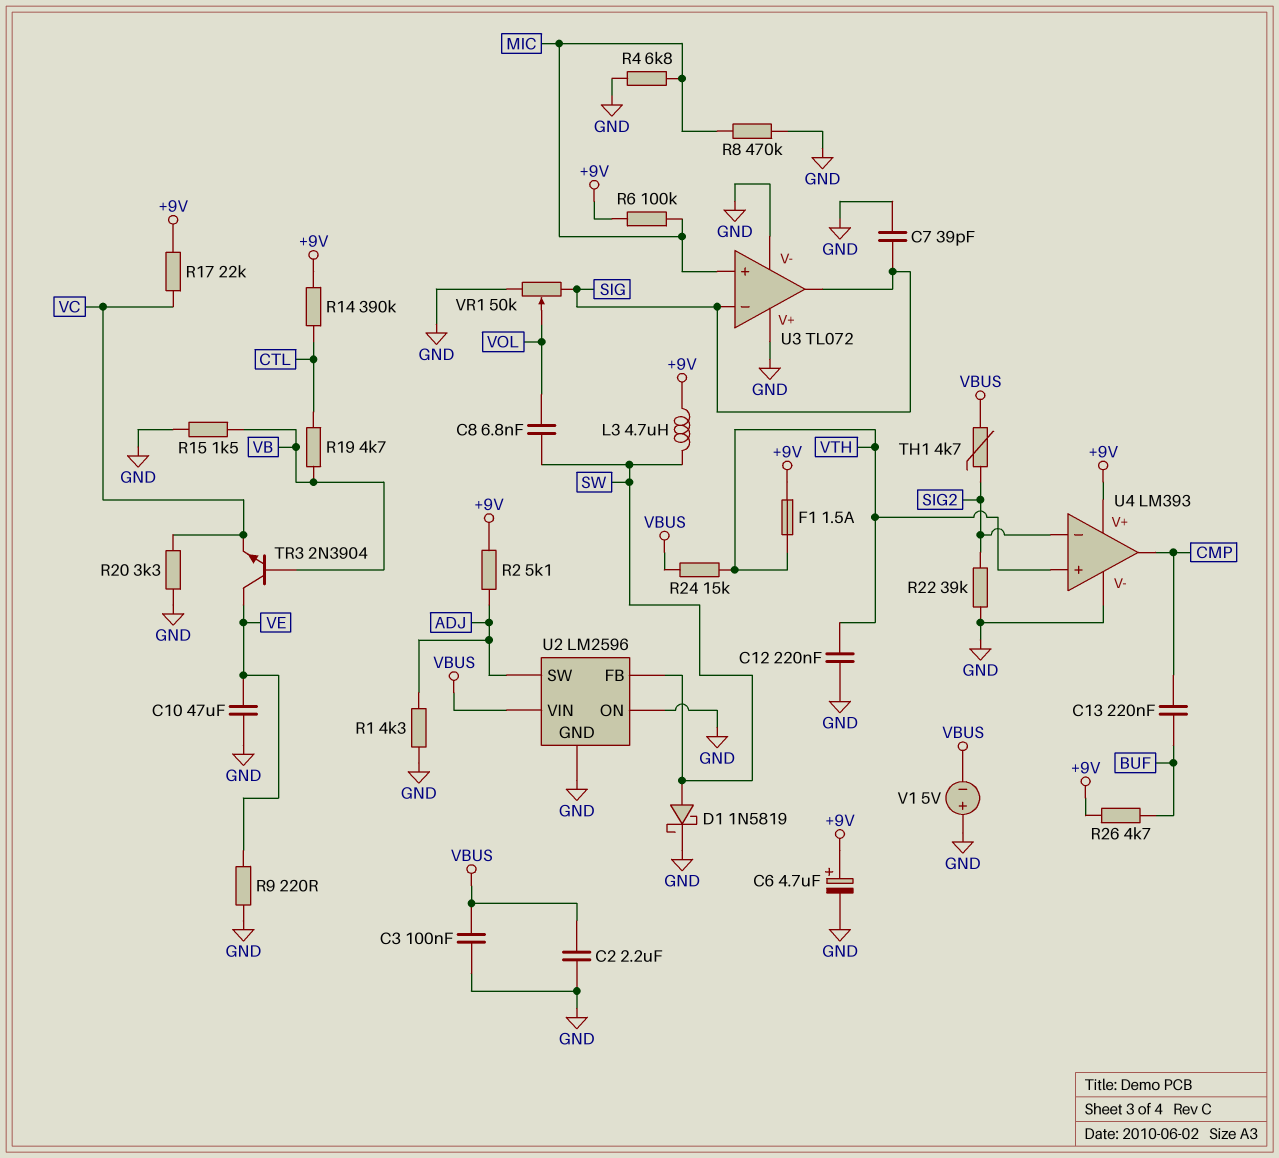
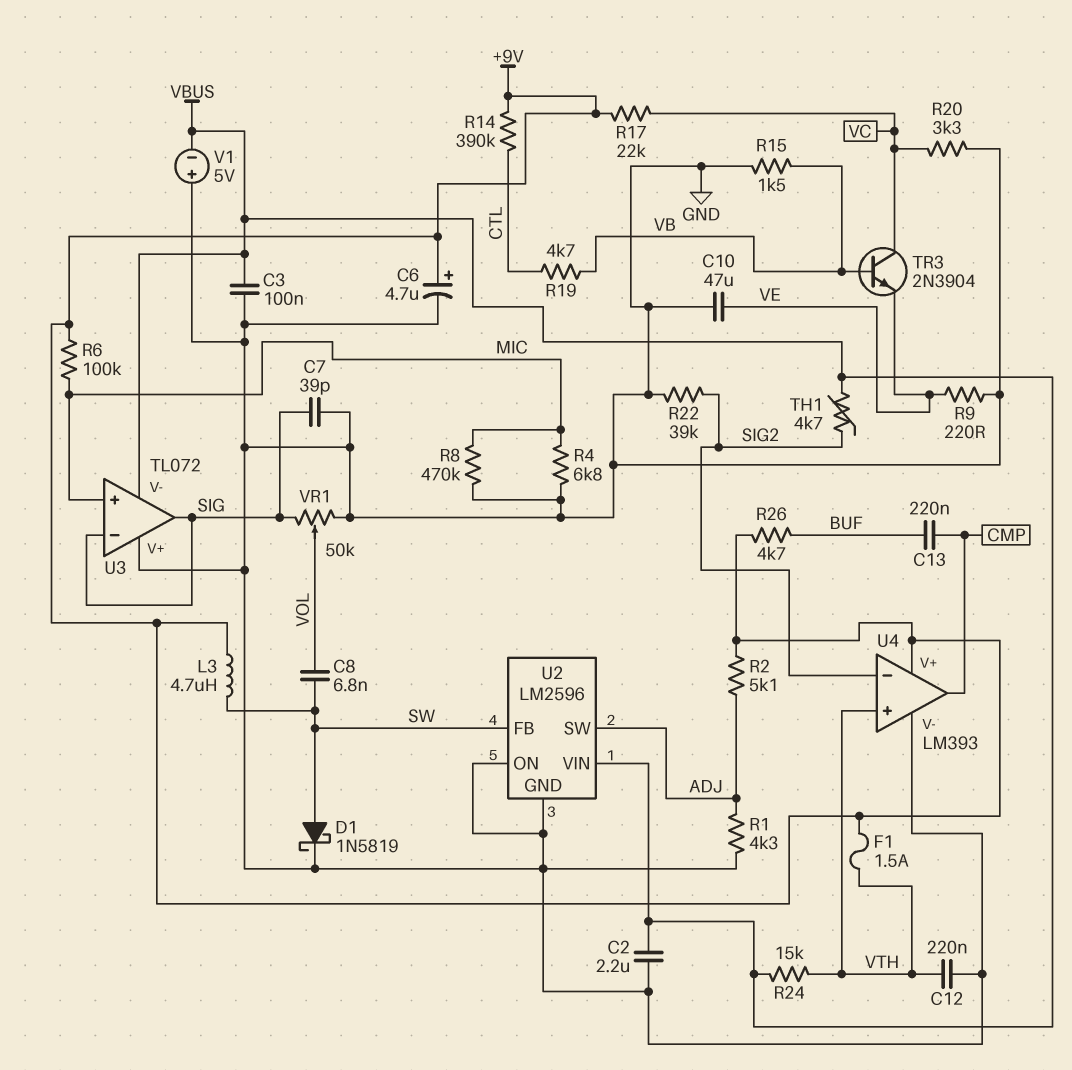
TR3: NPN 2N3904 (B VB, C VE, E VC) -> NPN 2N3904 (B VB, C VC, E VE)
U3 pin V-: GND -> VBUS

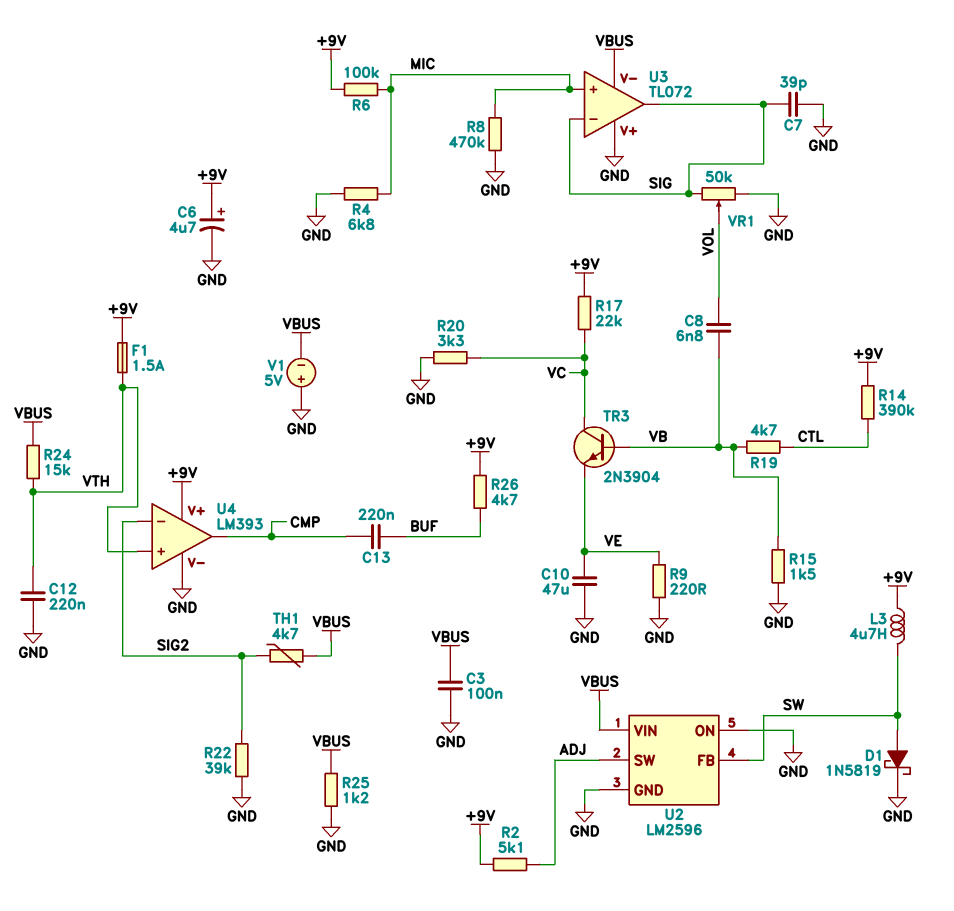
C2: 2.2uF (GND, VBUS) -> none
C8: 6.8nF (SW, VOL) -> 6.8nF (VB, VOL)
R1: 4.3k (ADJ, GND) -> none
R25: none -> 1.2k (GND, VBUS)

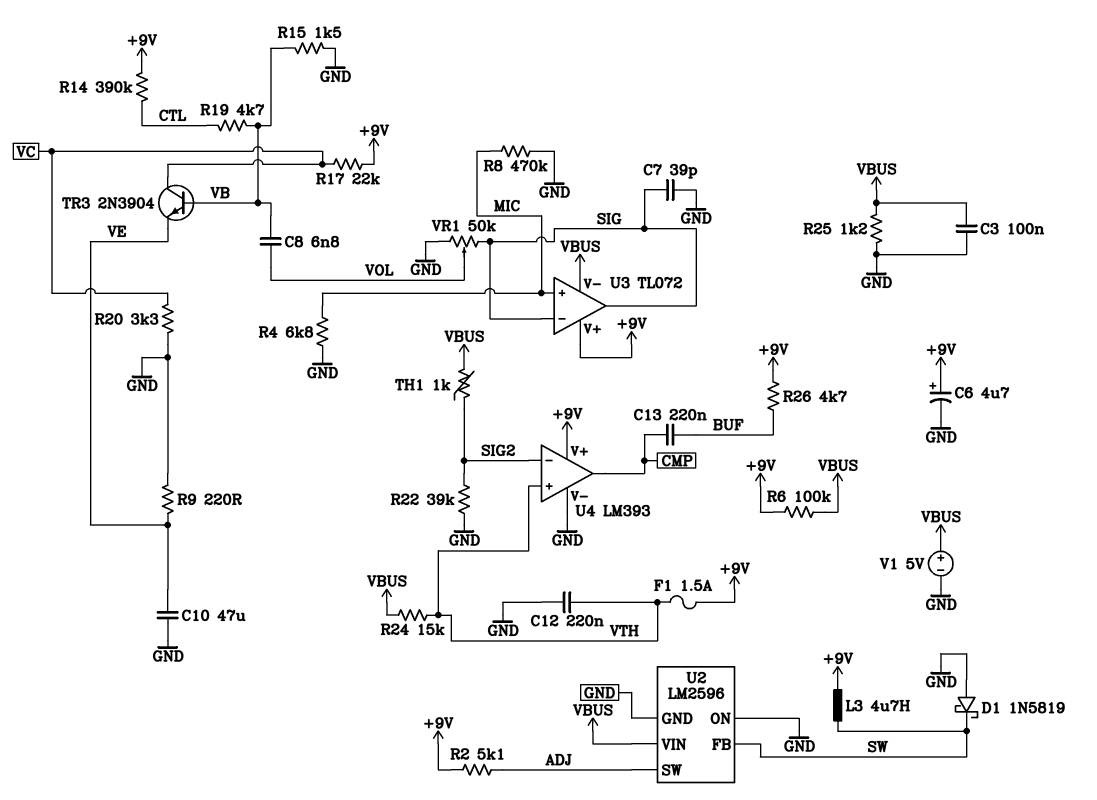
D1: schottky 1N5819 (A SW, K GND) -> schottky 1N5819 (A GND, K SW)
R6: 100k (+9V, MIC) -> 100k (+9V, VBUS)
TH1: 4.7k (SIG2, VBUS) -> 1k (SIG2, VBUS)
U3 pin V+: GND -> +9V
V1: 5V (plus GND, minus VBUS) -> 5V (plus VBUS, minus GND)

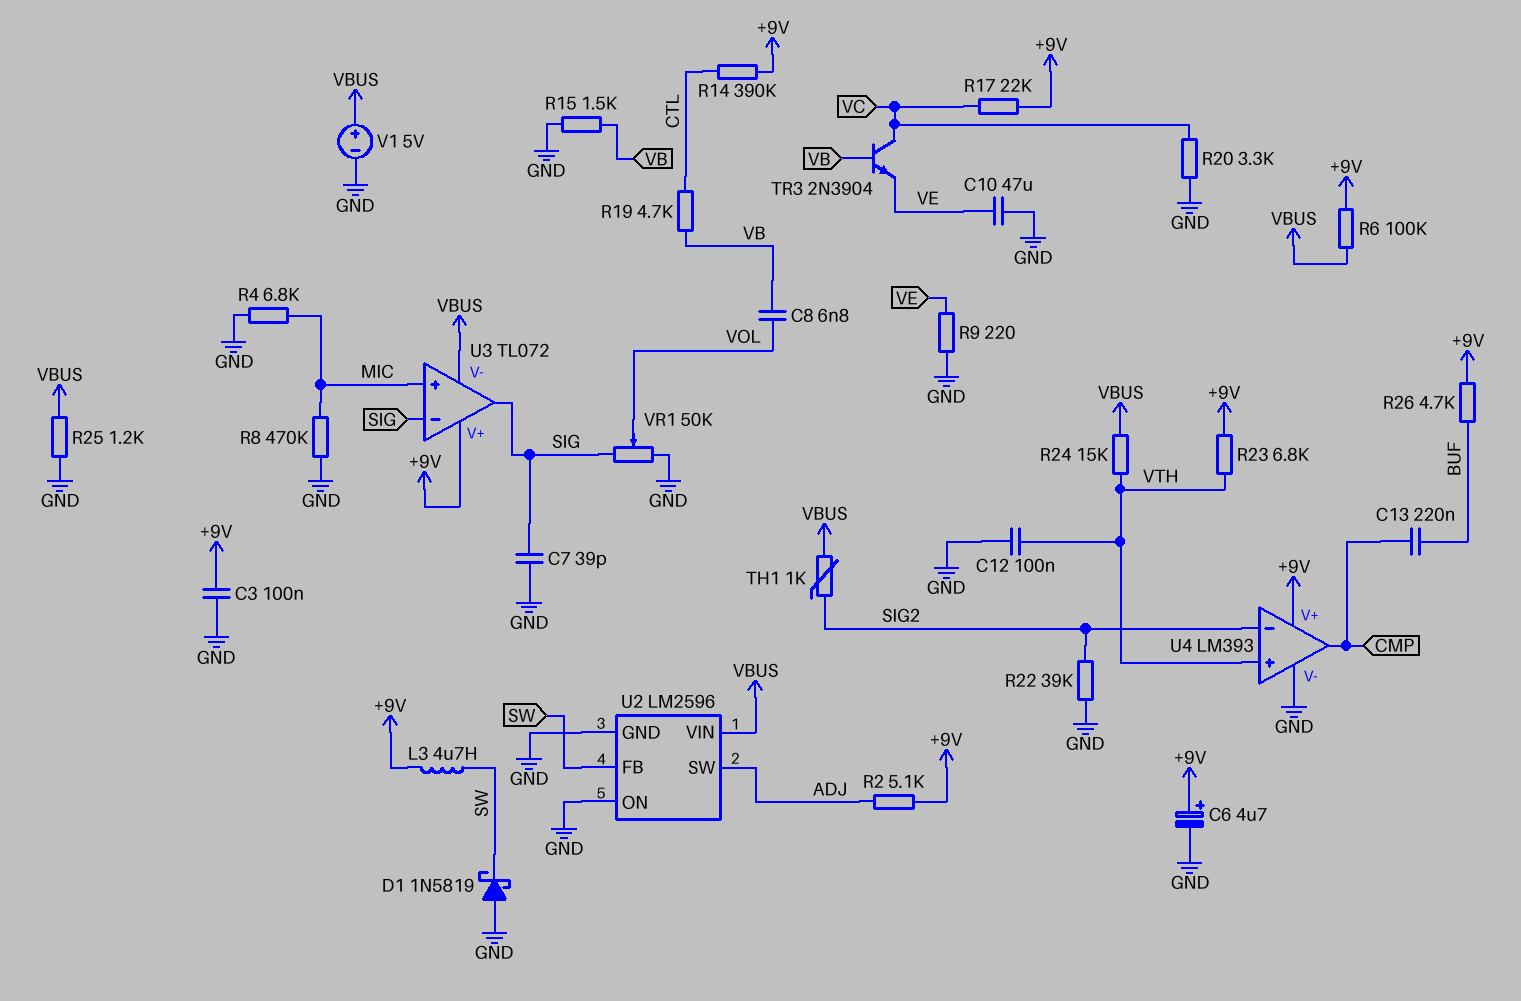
C3: 100nF (GND, VBUS) -> 100nF (+9V, GND)
C12: 220nF (GND, VTH) -> 100nF (GND, VTH)
F1: 1.5A (+9V, VTH) -> none
R23: none -> 6.8k (+9V, VTH)

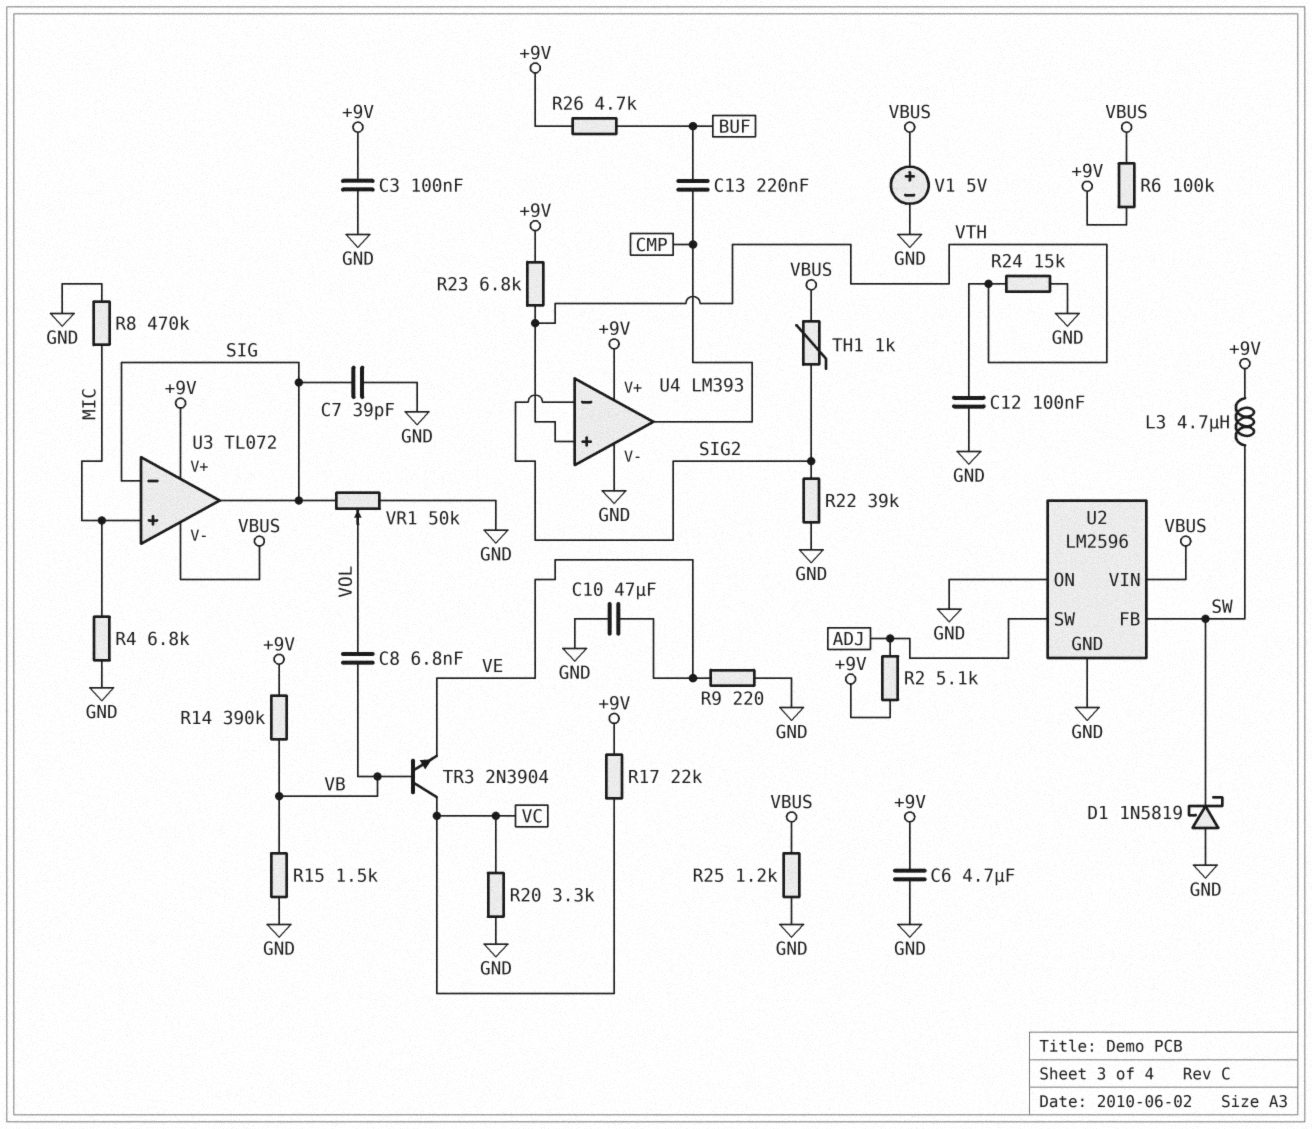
C6: 4.7uF (plus +9V, minus GND) -> 4.7uF (+9V, GND)
R14: 390k (+9V, CTL) -> 390k (+9V, VB)
R19: 4.7k (CTL, VB) -> none
R24: 15k (VBUS, VTH) -> 15k (GND, VTH)

